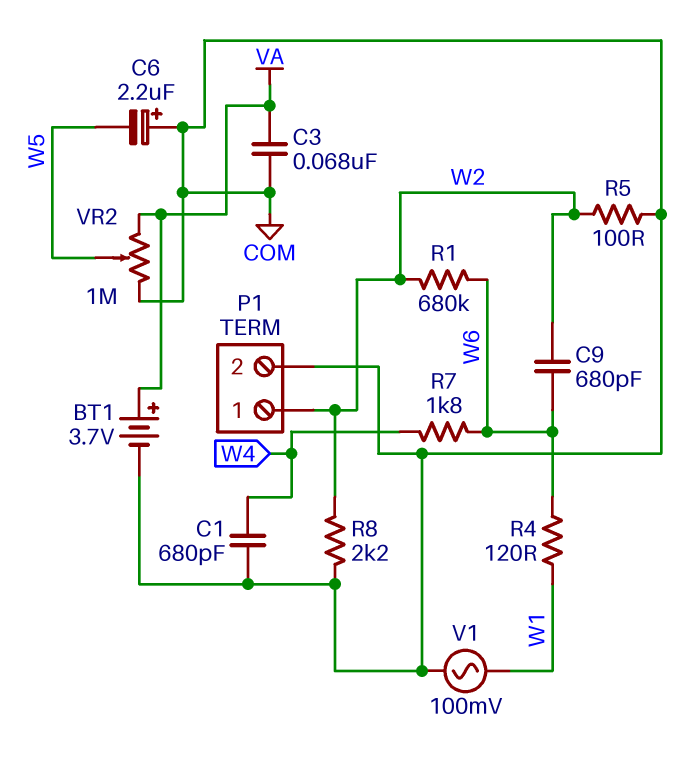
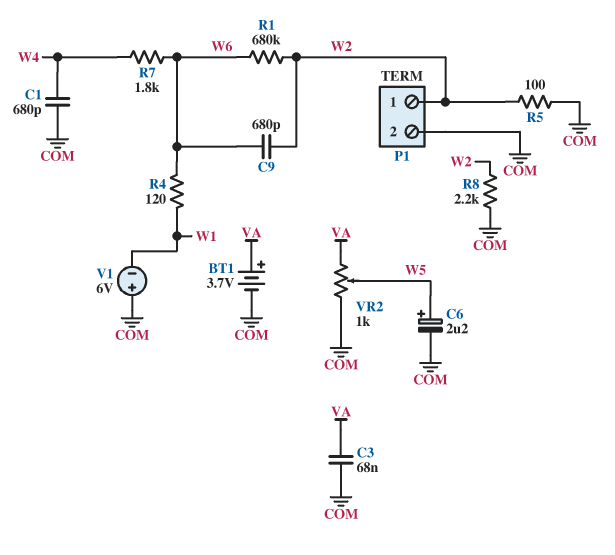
C6: 2.2uF (plus COM, minus W5) -> 2.2uF (plus W5, minus COM)
V1: AC 100mV (COM, W1) -> 6V (plus COM, minus W1)
VR2: 1M (COM, VA, wiper W5) -> 1k (COM, VA, wiper W5)

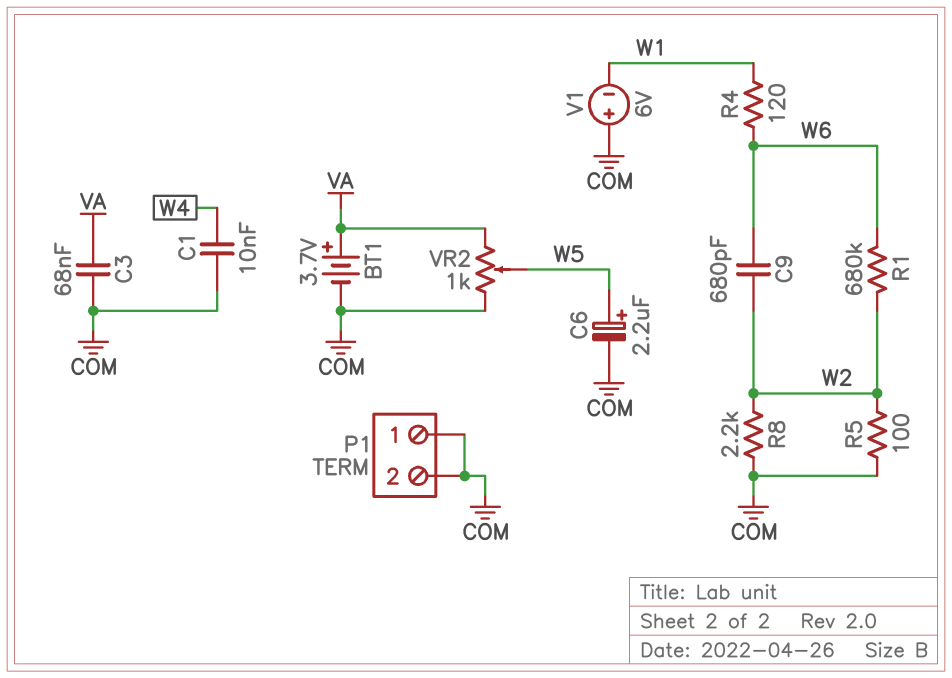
C1: 680pF (COM, W4) -> 10nF (COM, W4)
P1 pin 1: W2 -> COM
R7: 1.8k (W4, W6) -> none

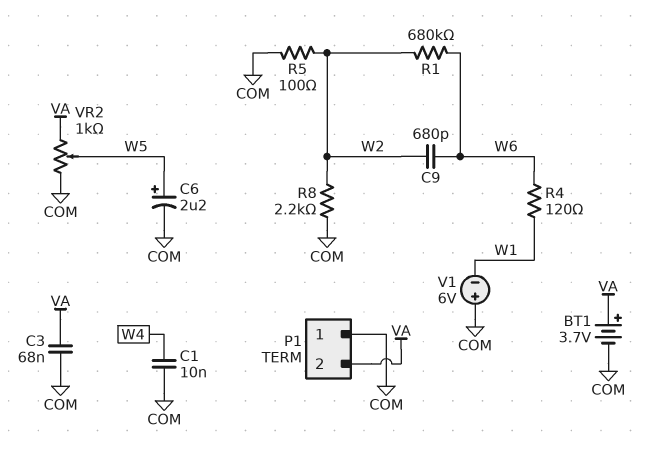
P1 pin 2: COM -> VA

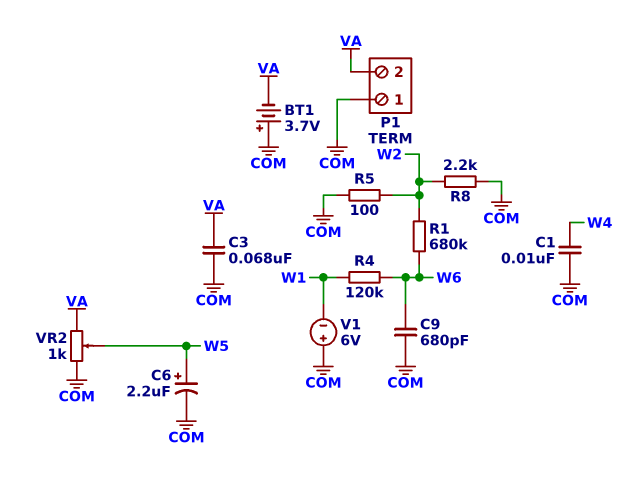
BT1: 3.7V (plus VA, minus COM) -> 3.7V (plus COM, minus VA)
C9: 680pF (W2, W6) -> 680pF (COM, W6)
R4: 120 (W1, W6) -> 120k (W1, W6)

